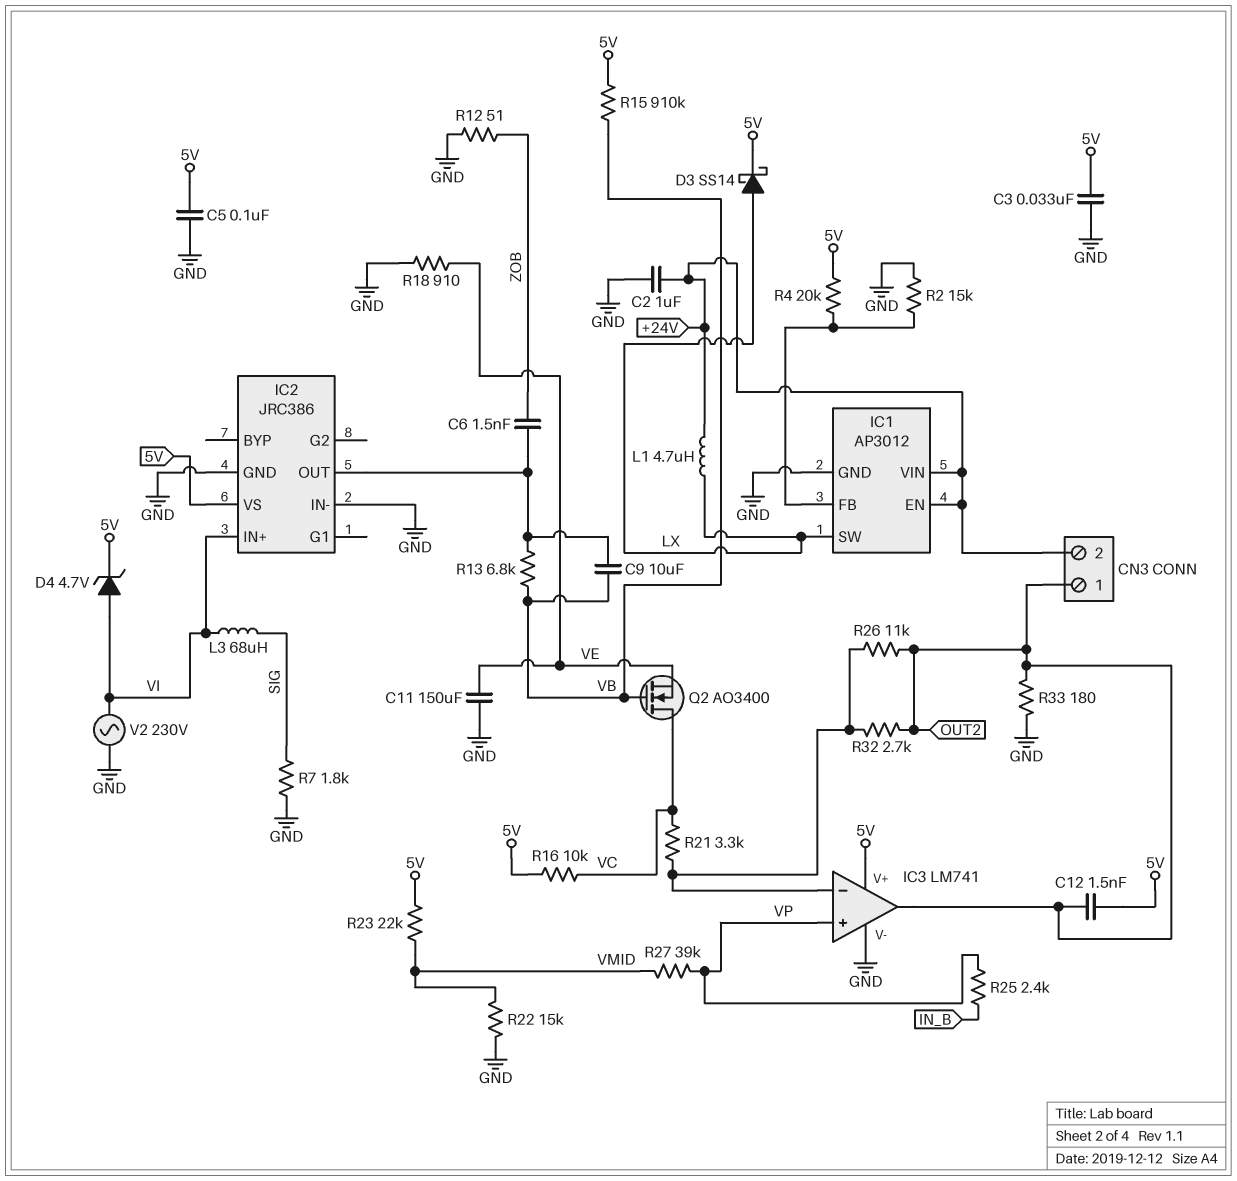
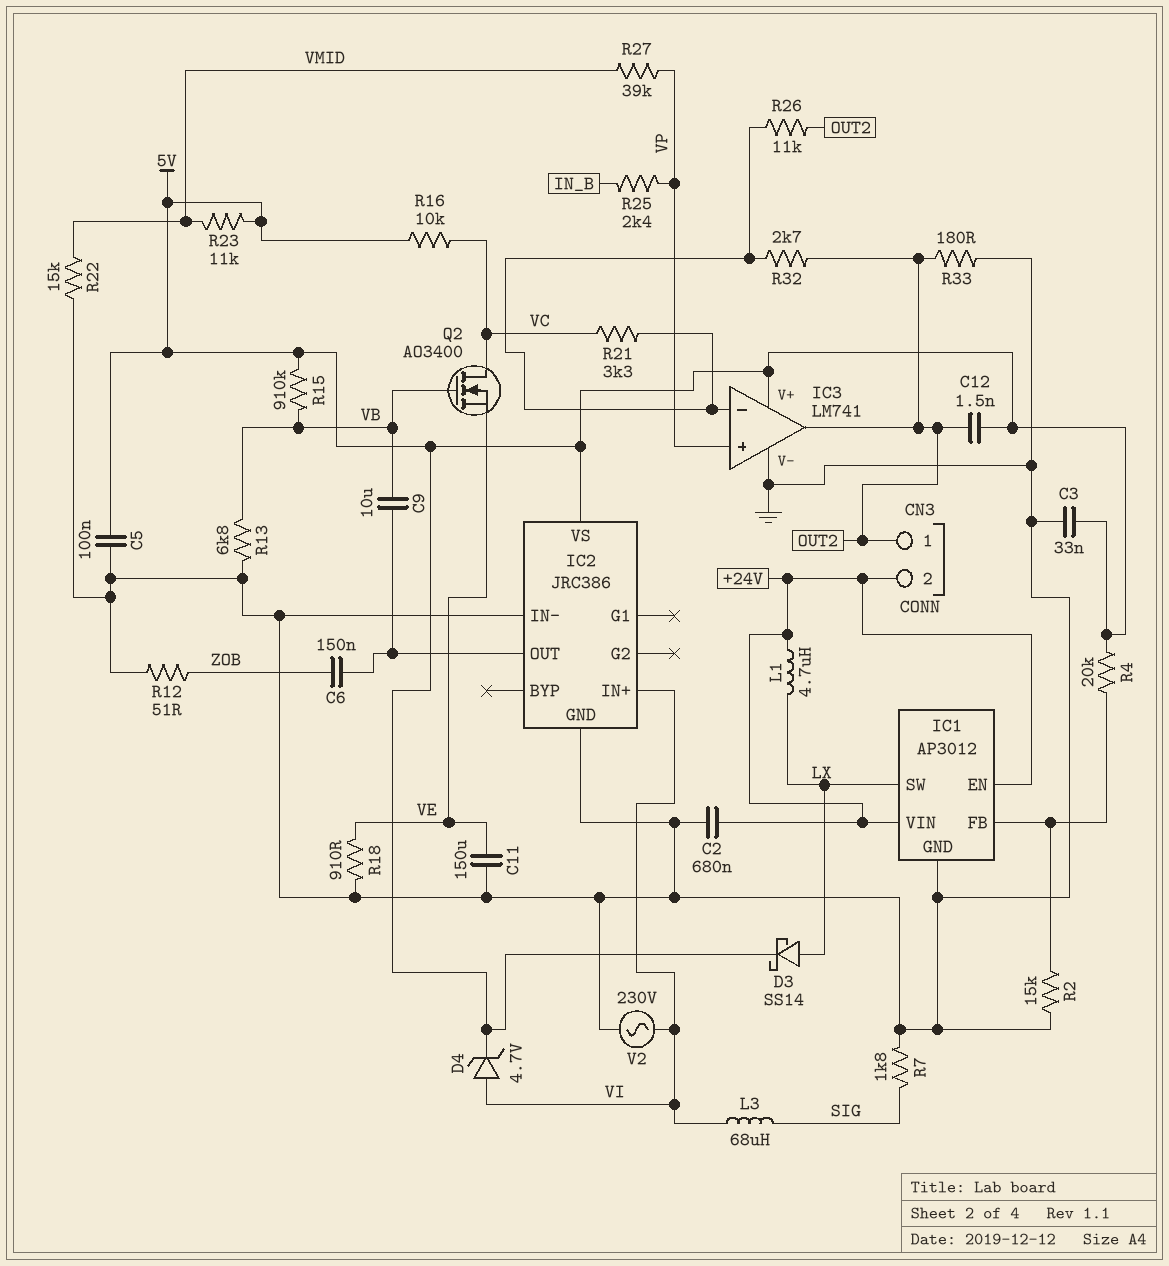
C2: 1uF (+24V, GND) -> 680nF (+24V, GND)
C6: 1.5nF (IC2/OUT, ZOB) -> 150nF (IC2/OUT, ZOB)
R13: 6.8k (IC2/OUT, VB) -> 6.8k (GND, VB)
R23: 22k (5V, VMID) -> 11k (5V, VMID)

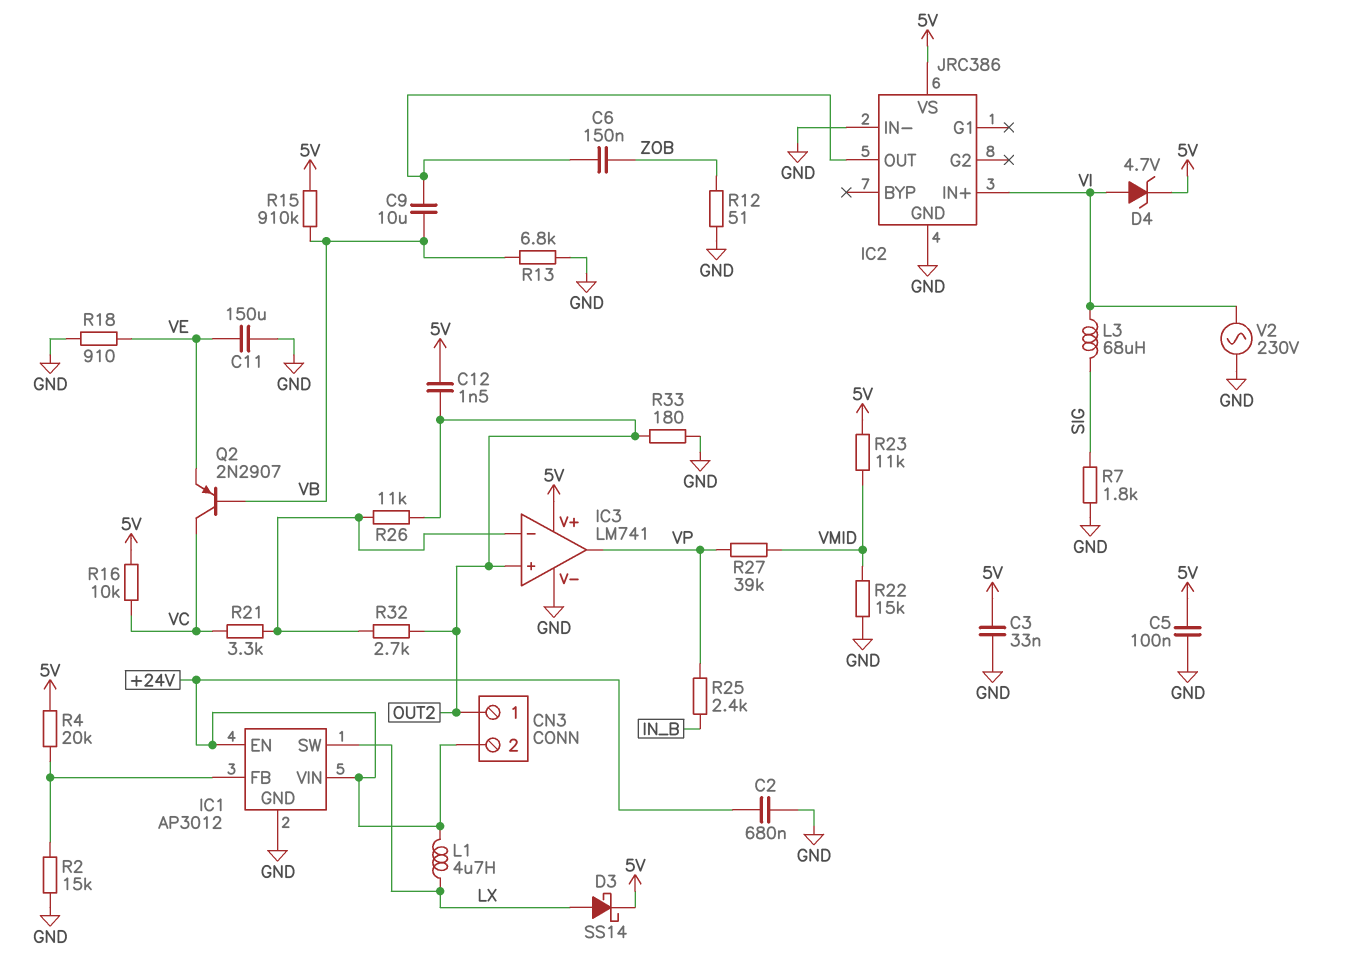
IC3 pin in+: VP -> OUT2
IC3 pin out: OUT2 -> VP
Q2: NMOS AO3400 (G VB, D VC, S VE) -> PNP 2N2907 (B VB, C VC, E VE)

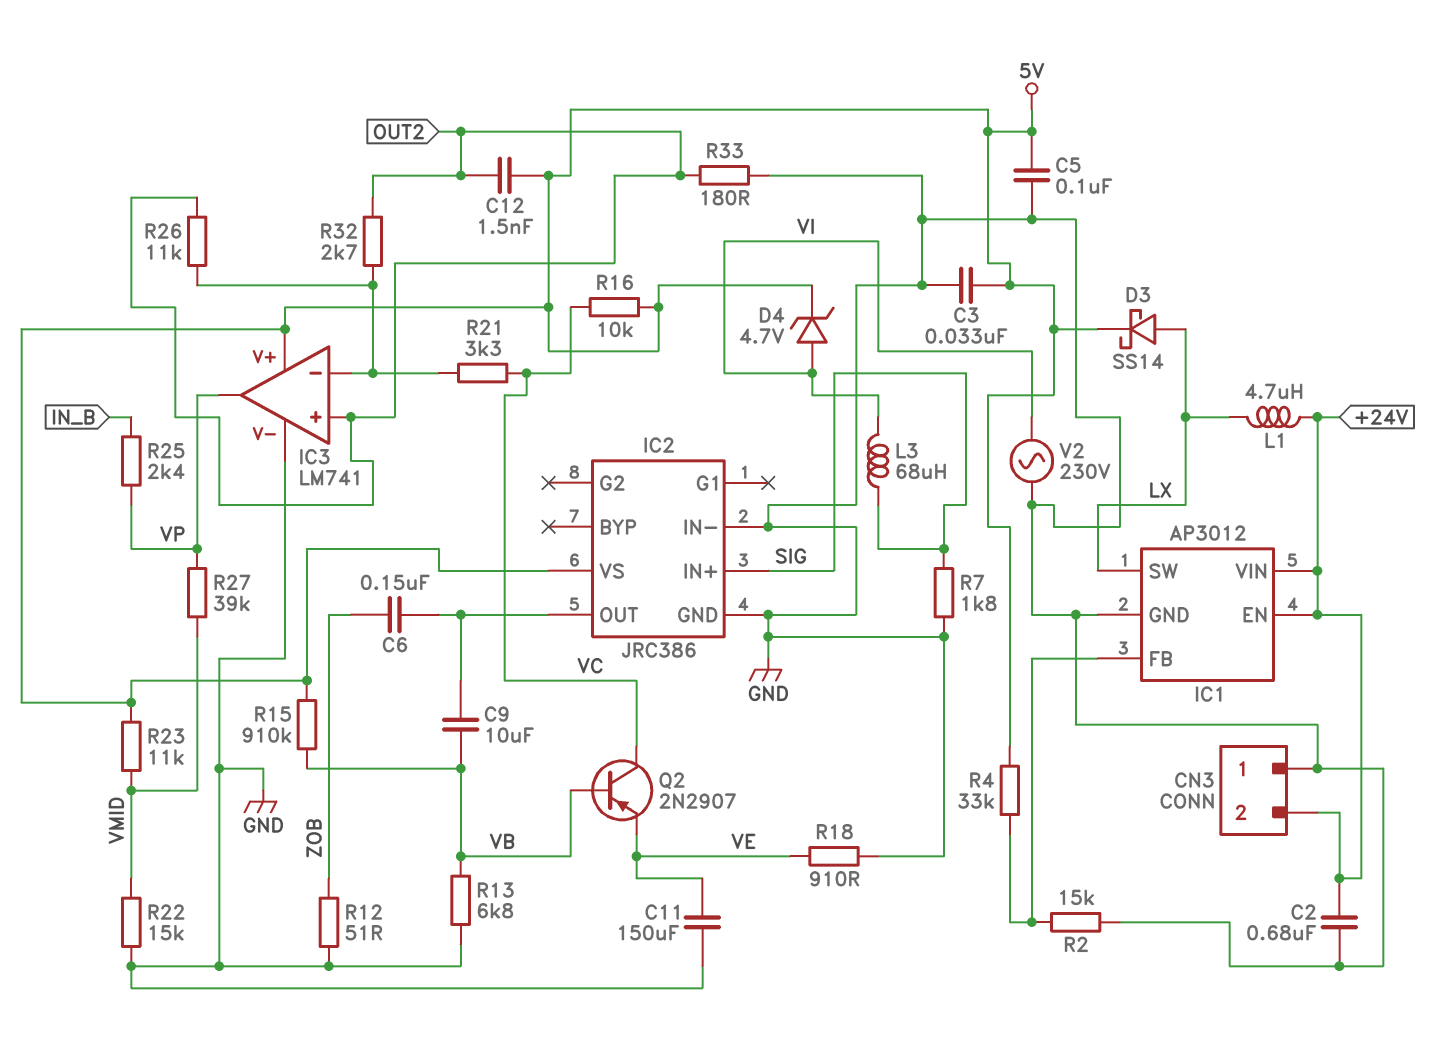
CN3 pin 1: OUT2 -> GND
IC2 pin IN+: VI -> SIG
R4: 20k (5V, IC1/FB) -> 33k (5V, IC1/FB)

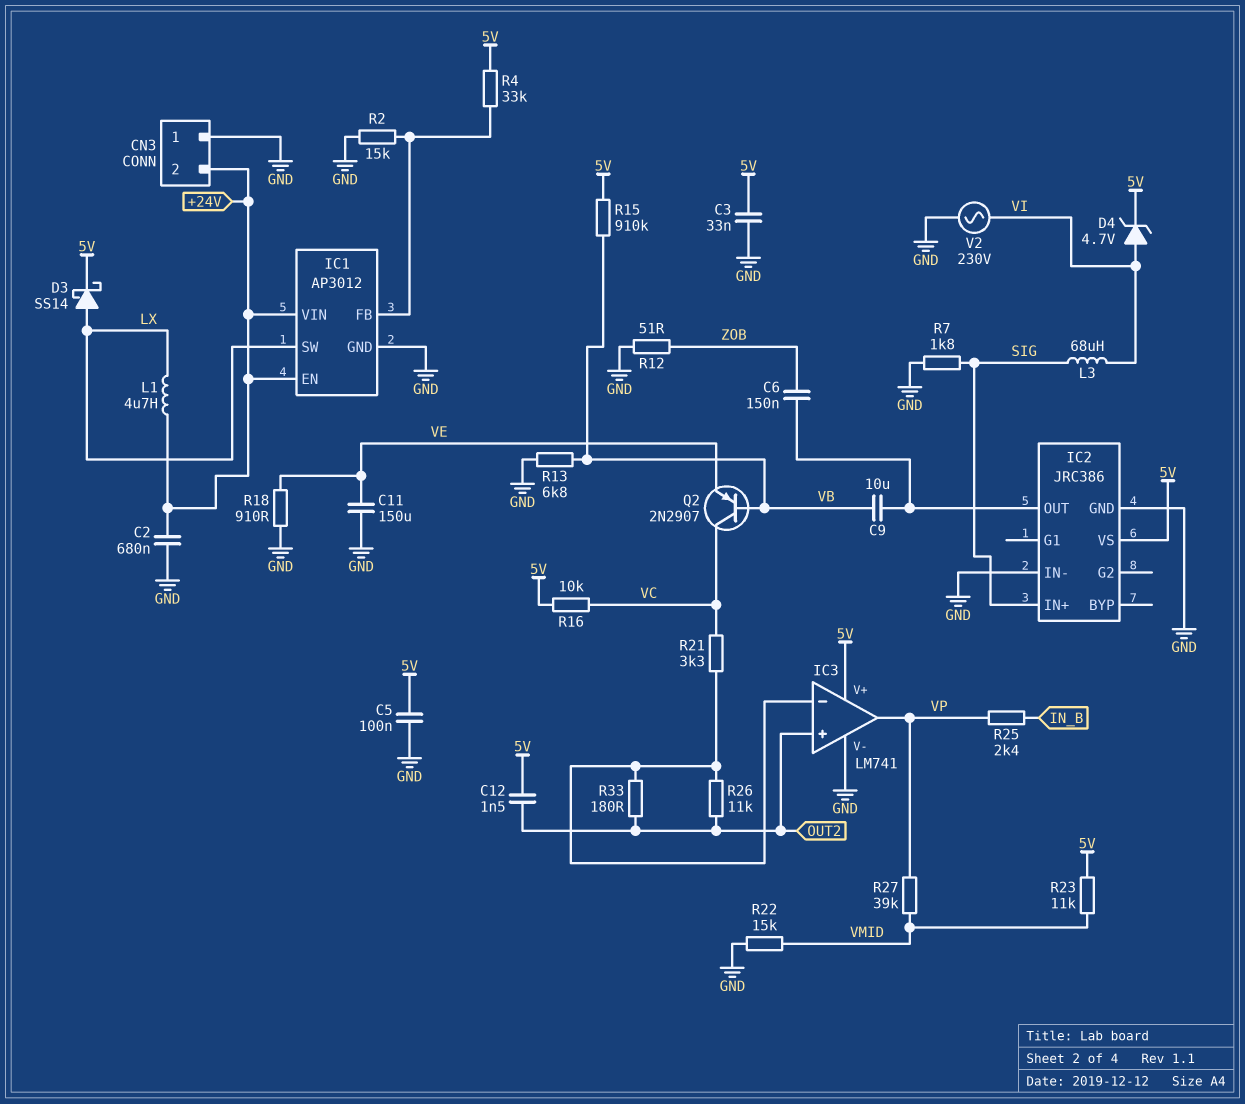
R32: 2.7k (IC3/in-, OUT2) -> none
R33: 180 (GND, OUT2) -> 180 (IC3/in-, OUT2)

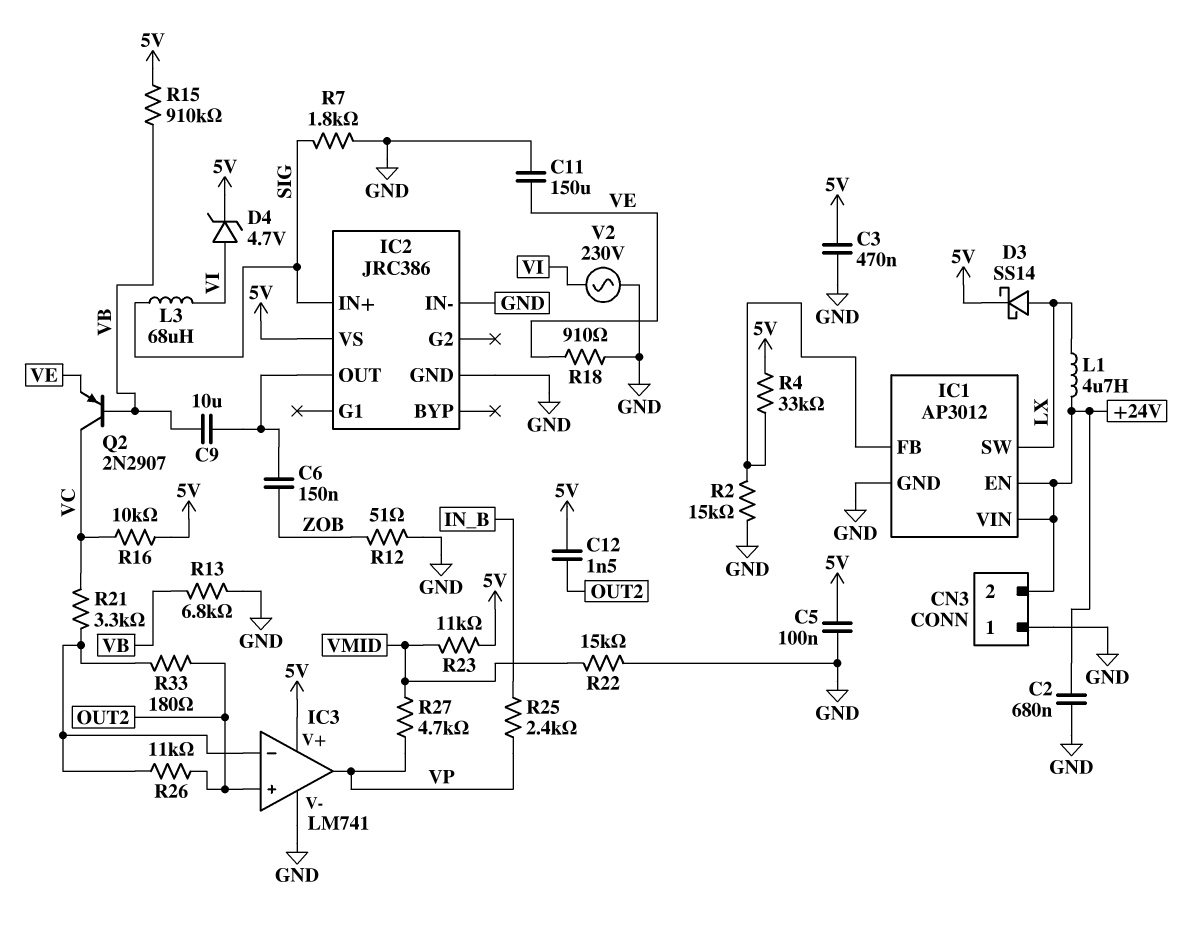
C3: 33nF (5V, GND) -> 470nF (5V, GND)
R27: 39k (VMID, VP) -> 4.7k (VMID, VP)

